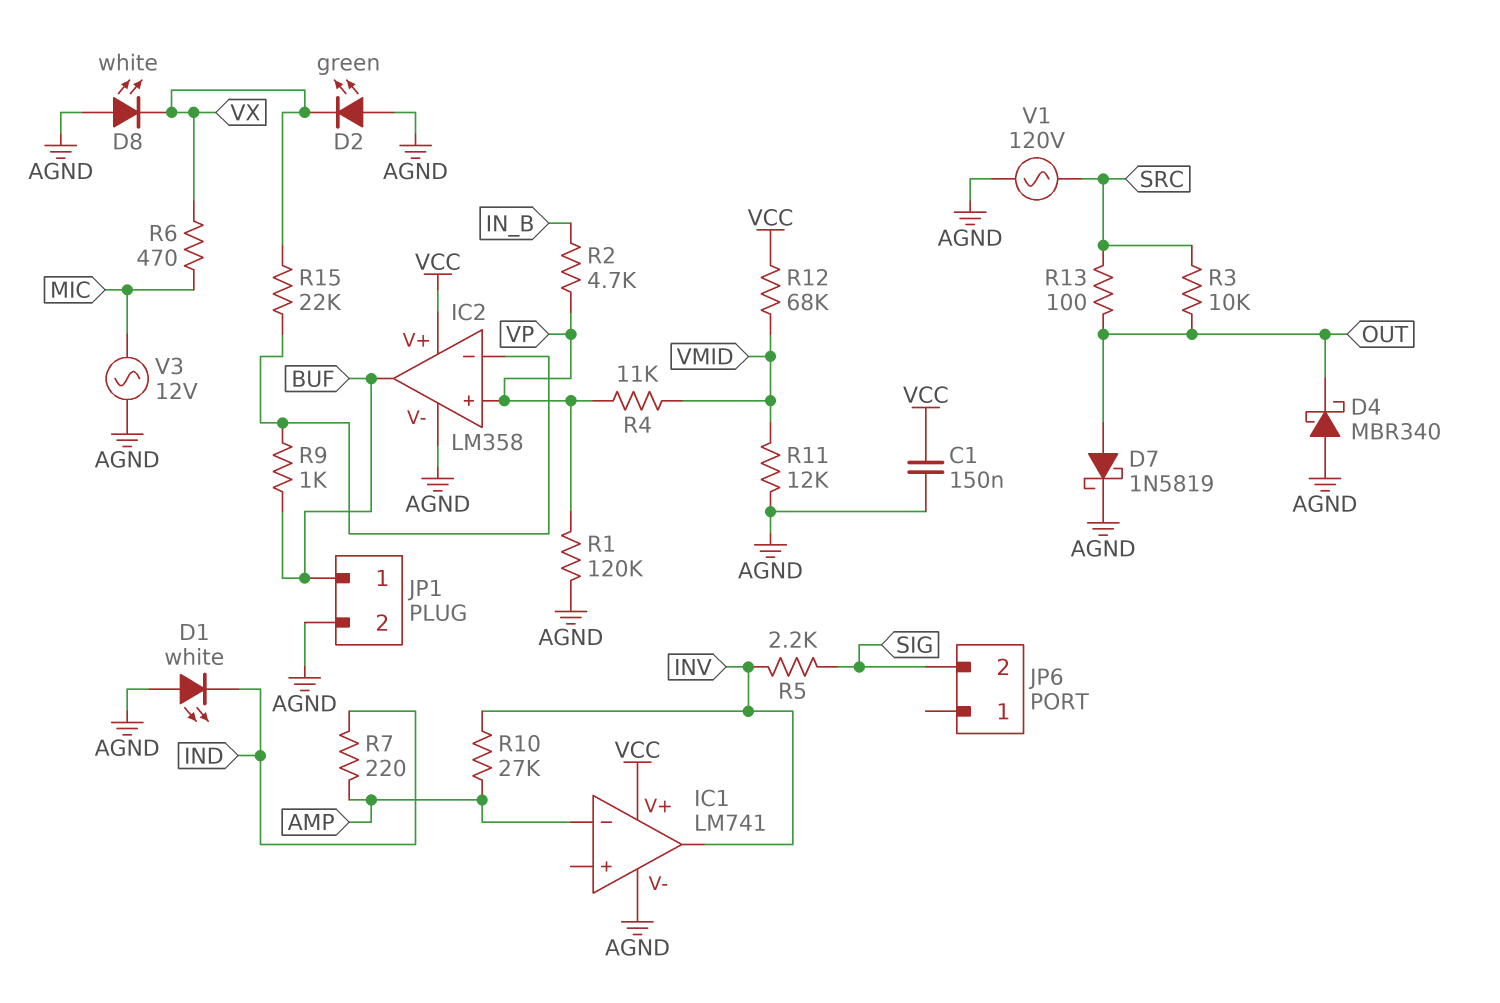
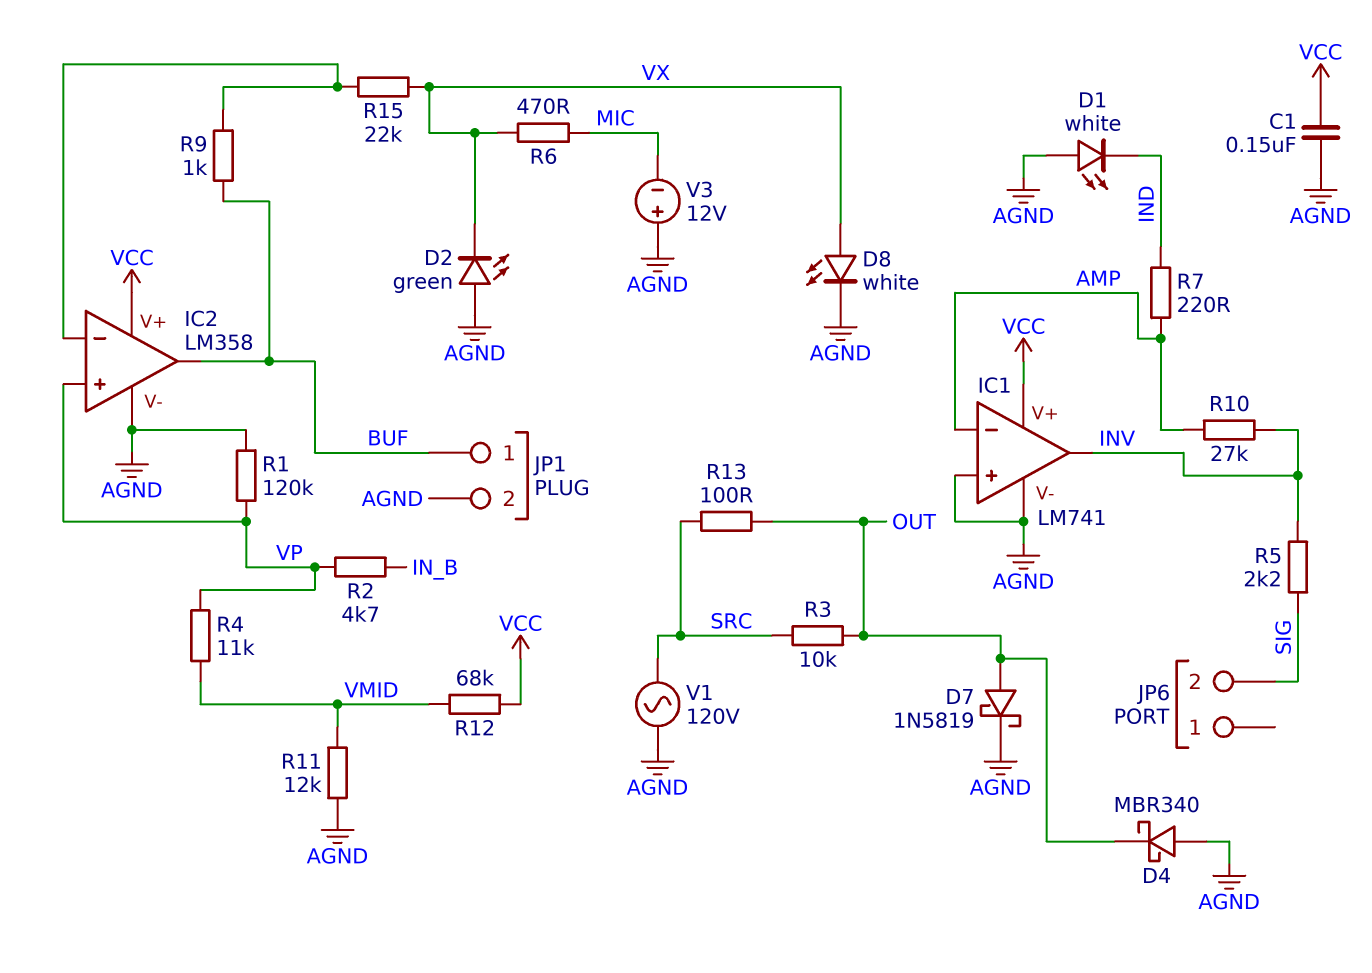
D8: LED white (A AGND, K VX) -> LED white (A VX, K AGND)
IC1 pin in+: none -> AGND
V3: AC 12V (AGND, MIC) -> 12V (plus AGND, minus MIC)

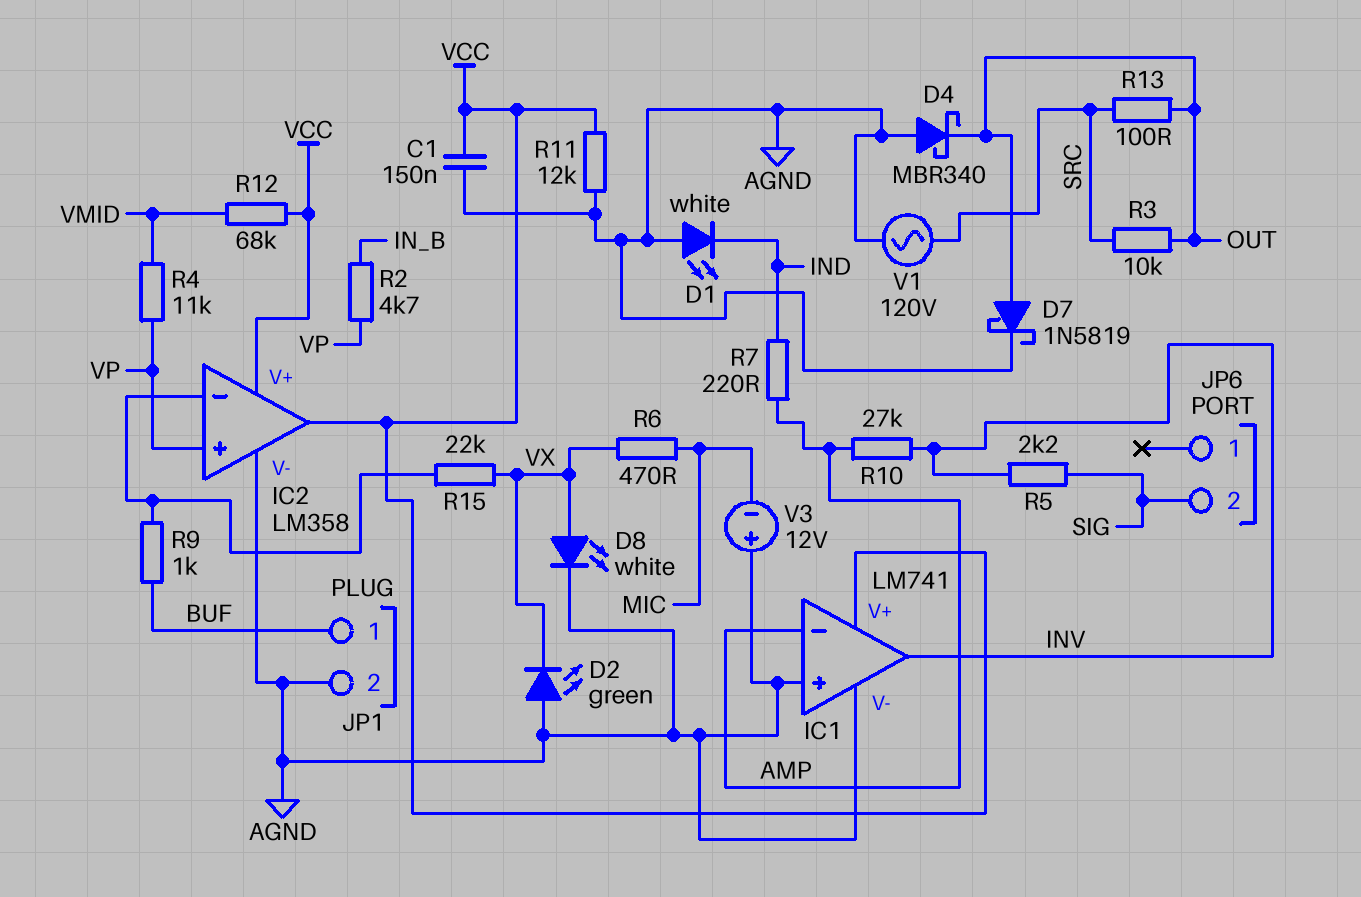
IC2 pin out: BUF -> VCC
R1: 120k (AGND, VP) -> none
R11: 12k (AGND, VMID) -> 12k (AGND, VCC)

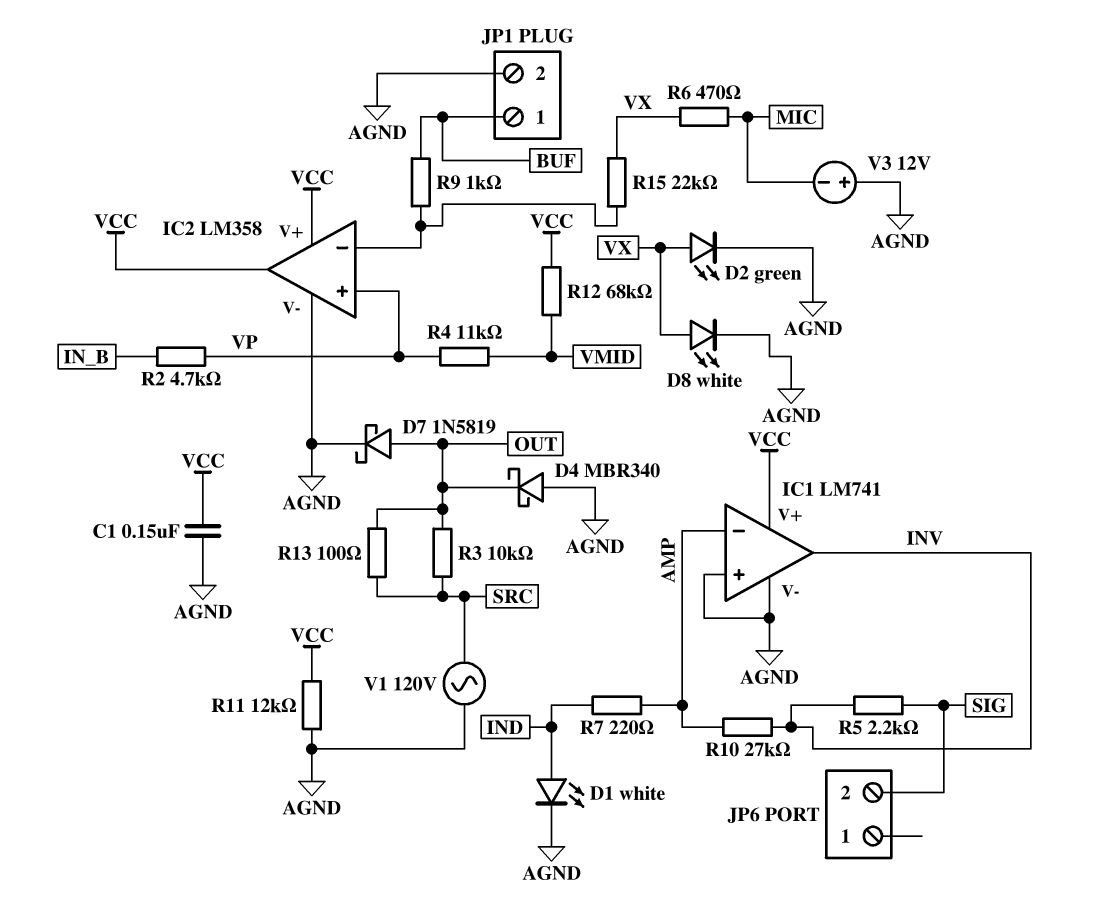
D1: LED white (A AGND, K IND) -> LED white (A IND, K AGND)
D2: LED green (A AGND, K VX) -> LED green (A VX, K AGND)

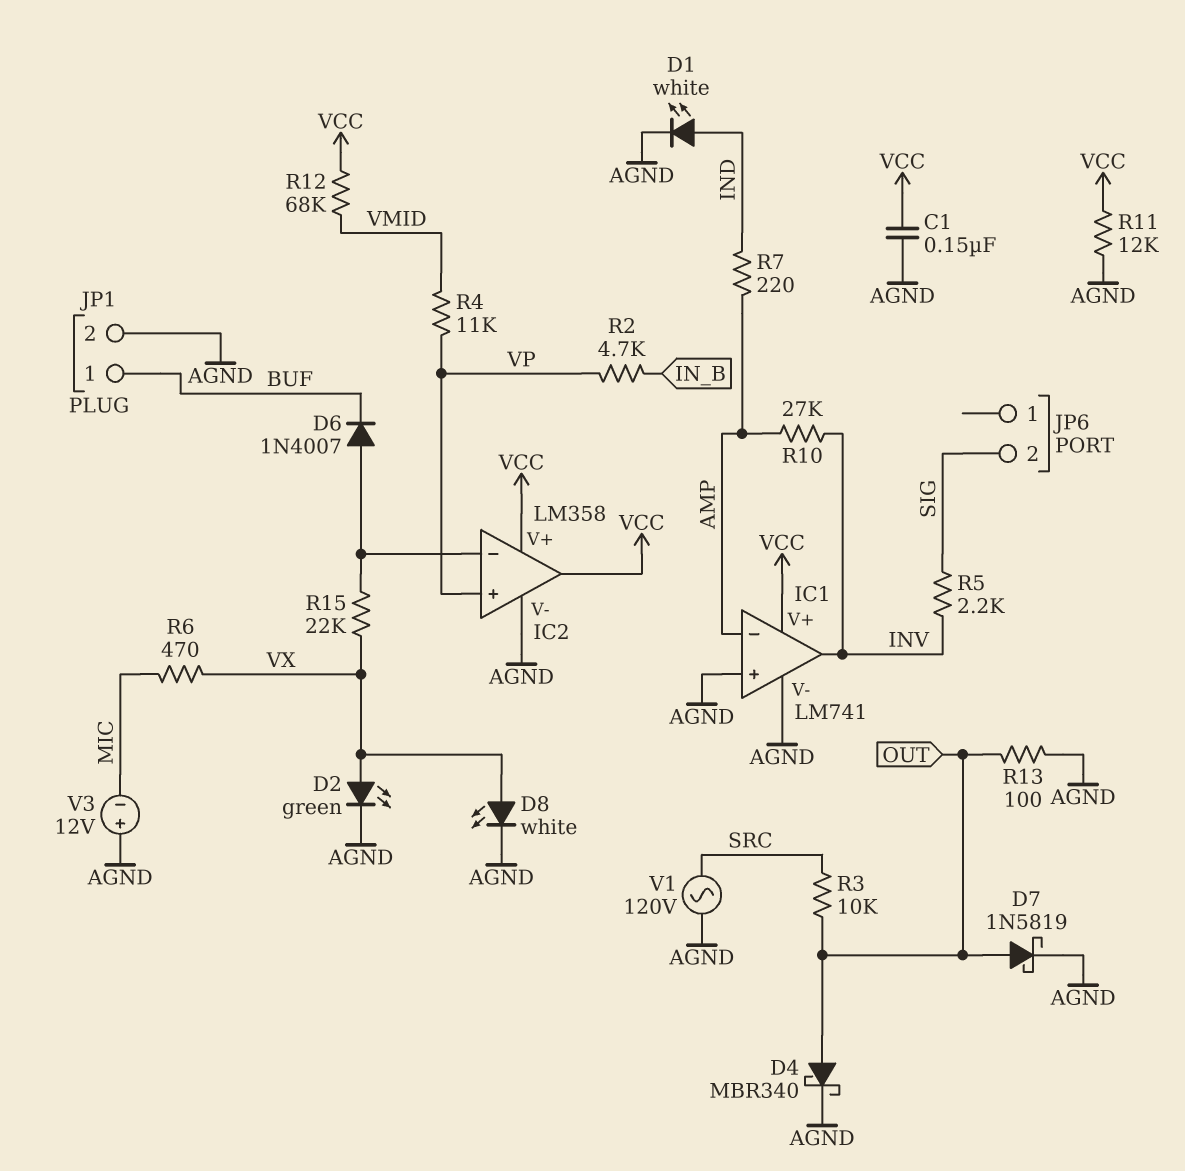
D4: schottky MBR340 (A AGND, K OUT) -> schottky MBR340 (A OUT, K AGND)
D6: none -> diode 1N4007 (A IC2/in-, K BUF)
R9: 1k (BUF, IC2/in-) -> none
R13: 100 (OUT, SRC) -> 100 (AGND, OUT)

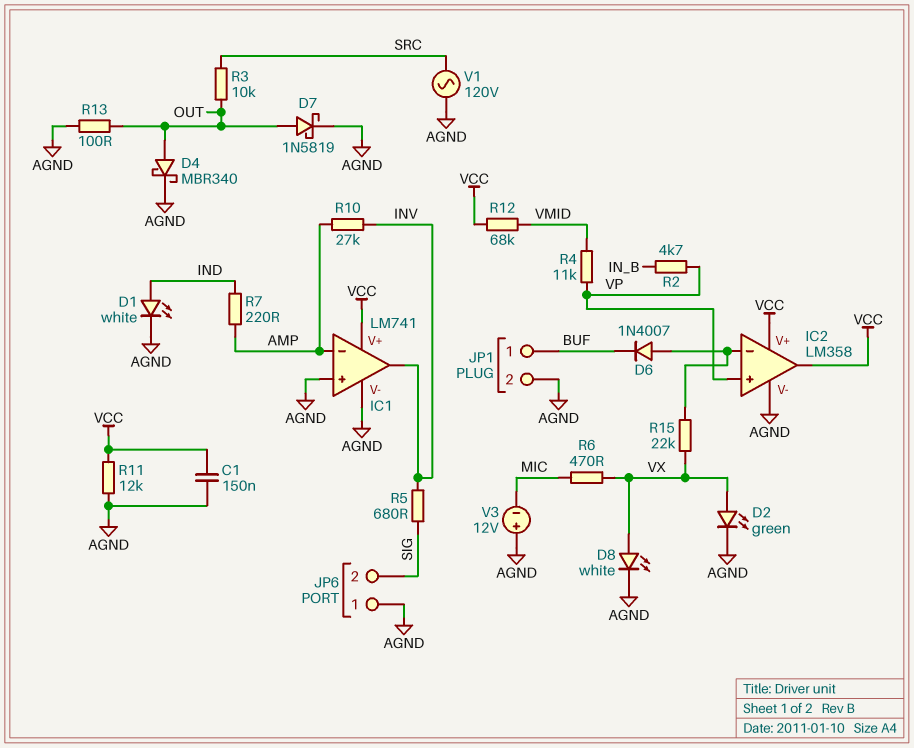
JP6 pin 1: none -> AGND
R5: 2.2k (INV, SIG) -> 680 (INV, SIG)

